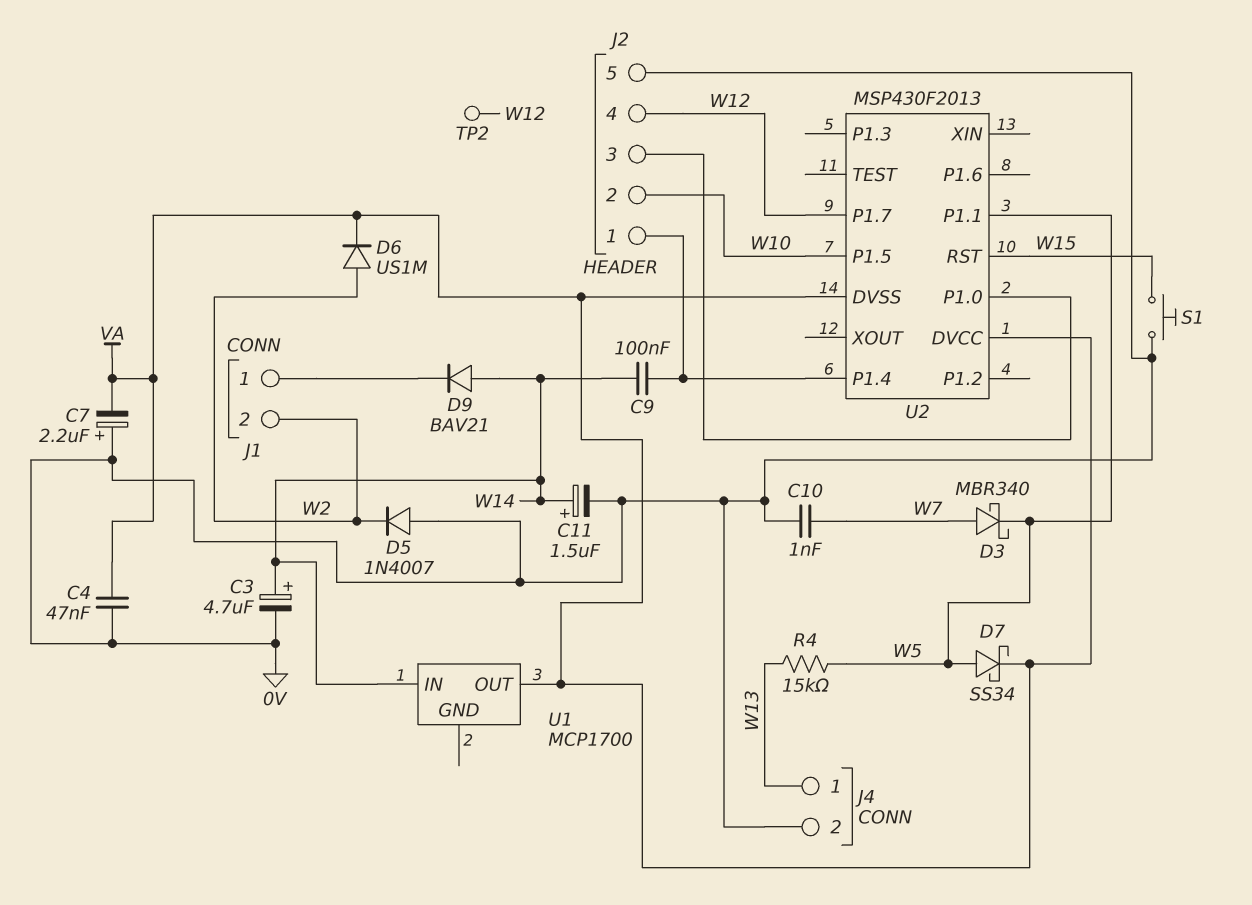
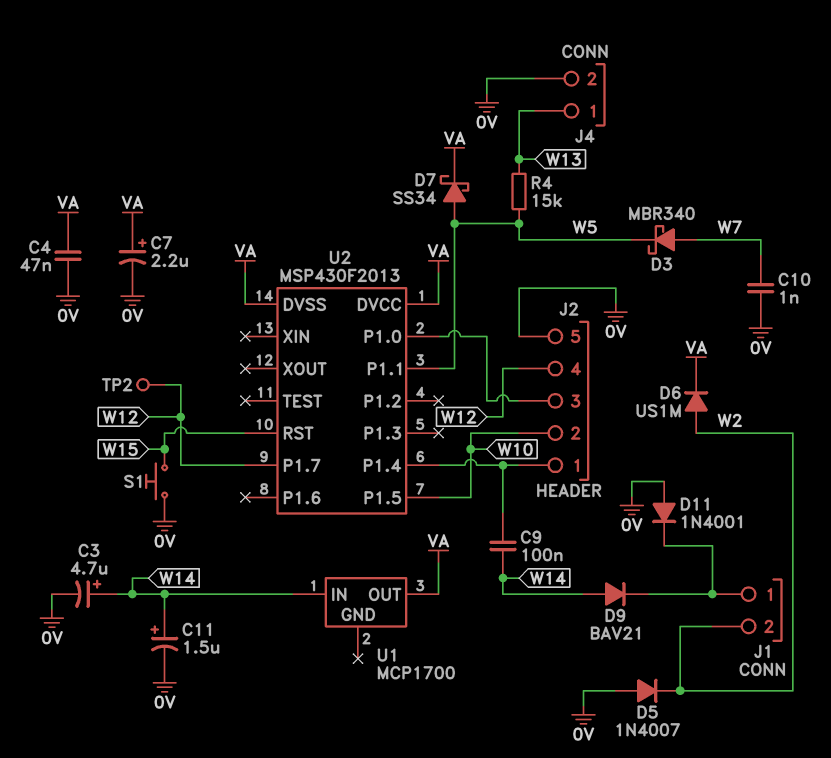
C7: 2.2uF (plus 0V, minus VA) -> 2.2uF (plus VA, minus 0V)
D11: none -> diode 1N4001 (A 0V, K J1/1)

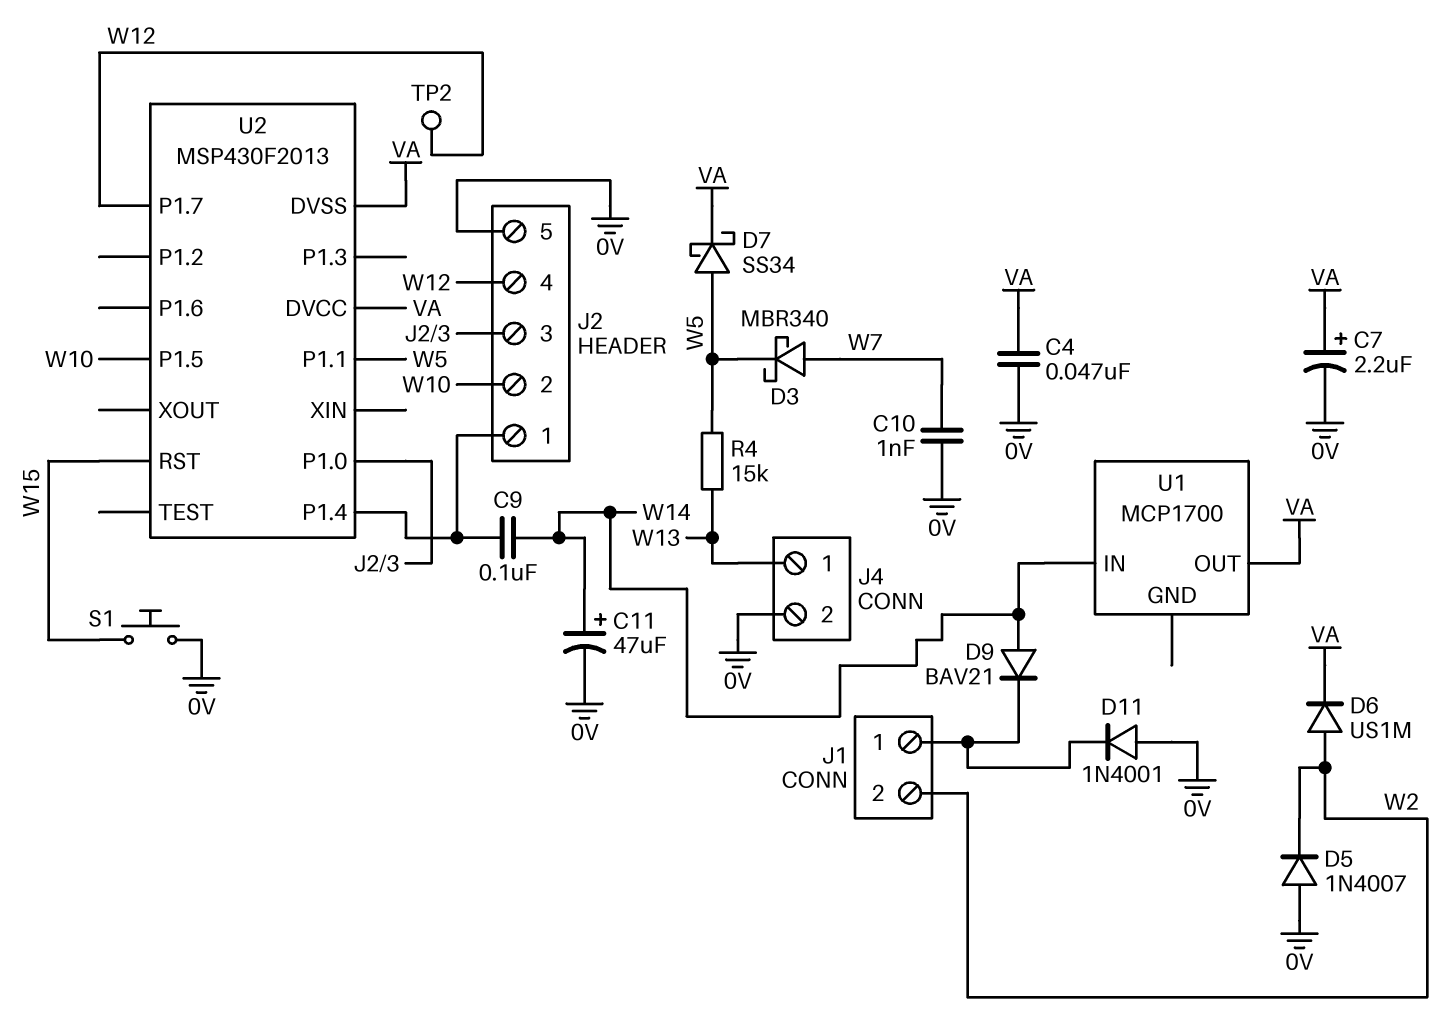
C3: 4.7uF (plus W14, minus 0V) -> none
C11: 1.5uF (plus W14, minus 0V) -> 47uF (plus W14, minus 0V)

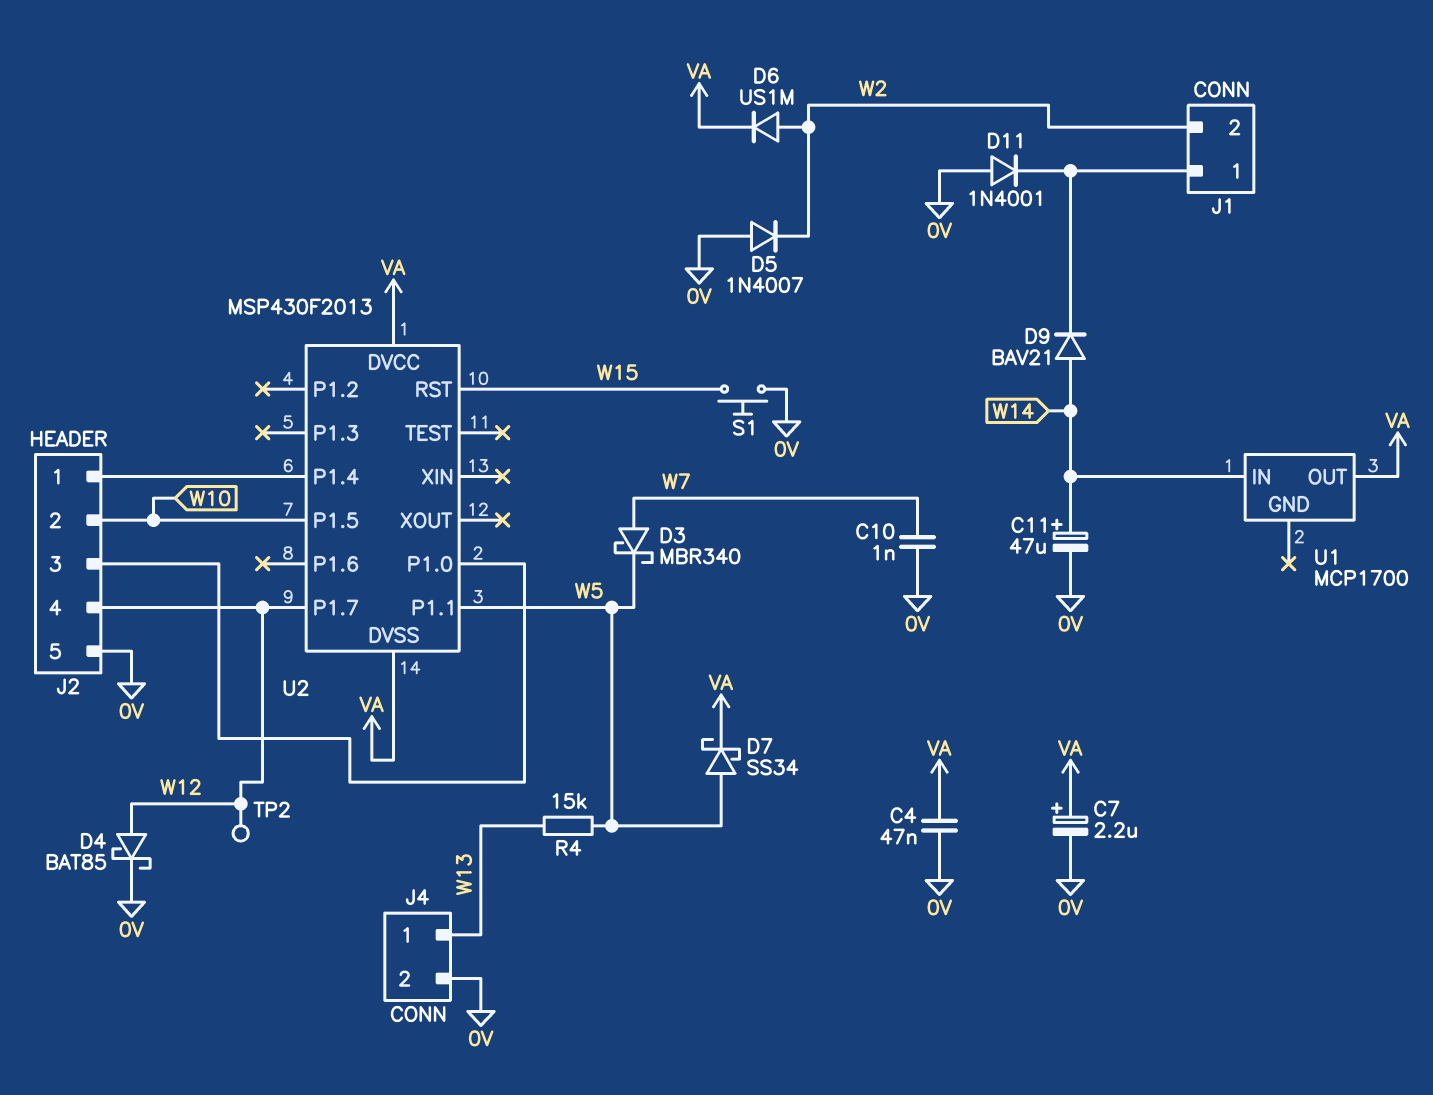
C9: 100nF (J2/1, W14) -> none
D4: none -> schottky BAT85 (A W12, K 0V)

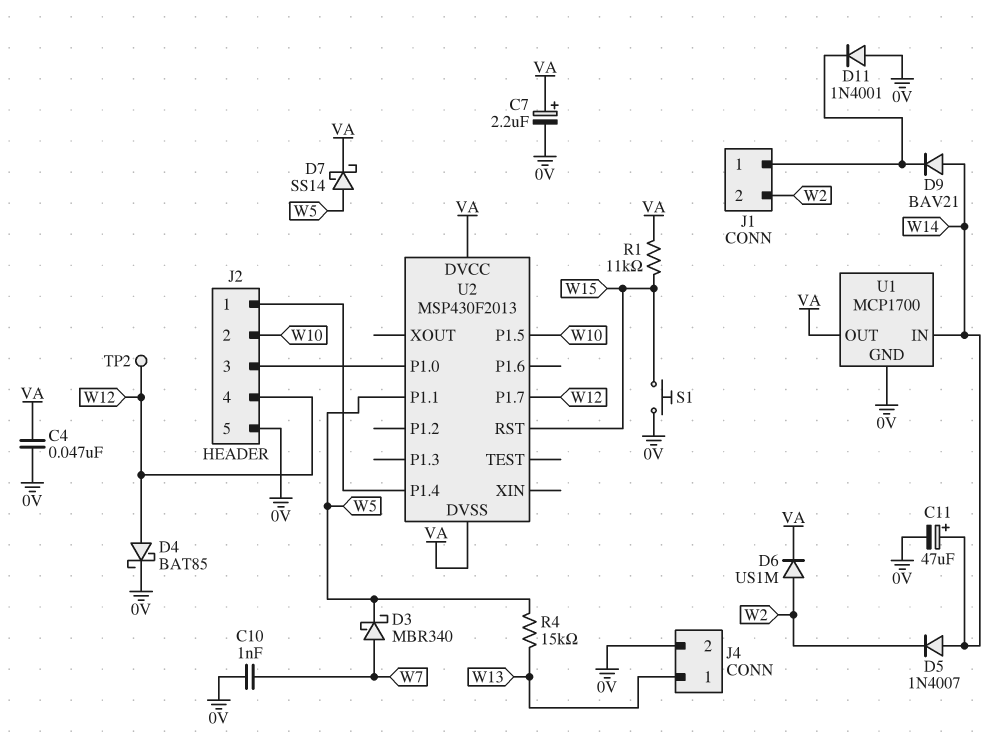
D5: diode 1N4007 (A 0V, K W2) -> diode 1N4007 (A W14, K W2)
D7: schottky SS34 (A W5, K VA) -> schottky SS14 (A W5, K VA)
R1: none -> 11k (VA, W15)
U1 pin GND: none -> 0V

